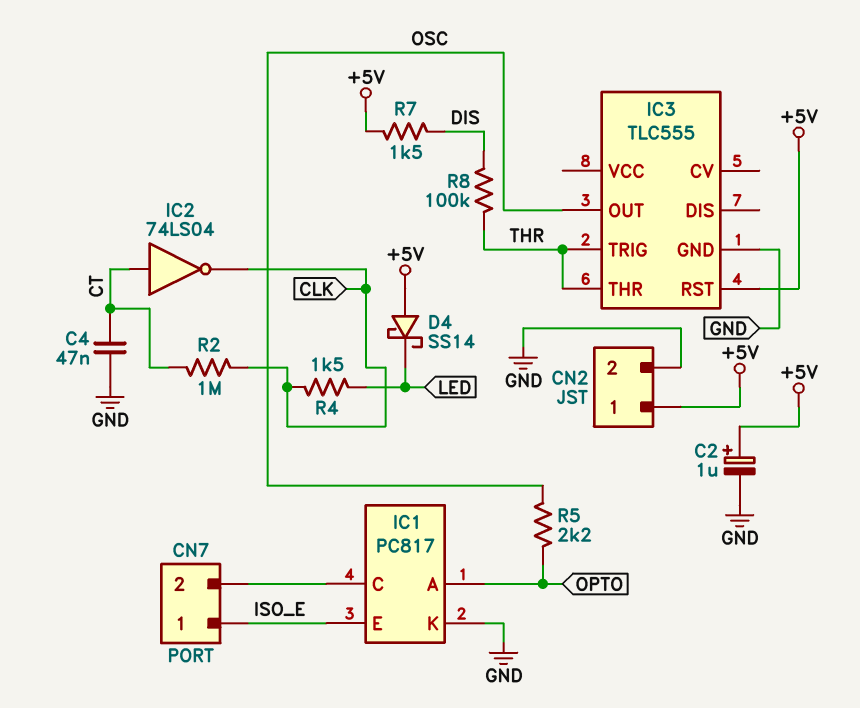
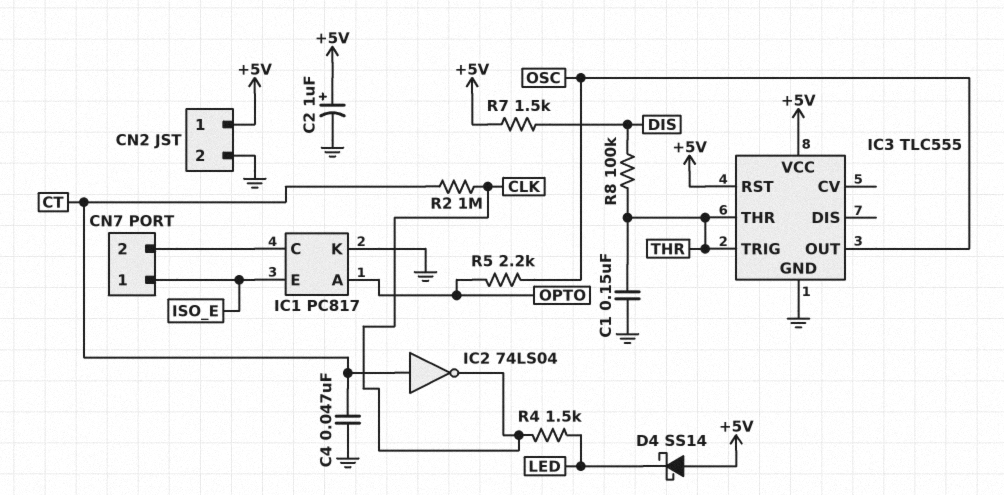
C1: none -> 150nF (GND, THR)
IC3 pin VCC: none -> +5V

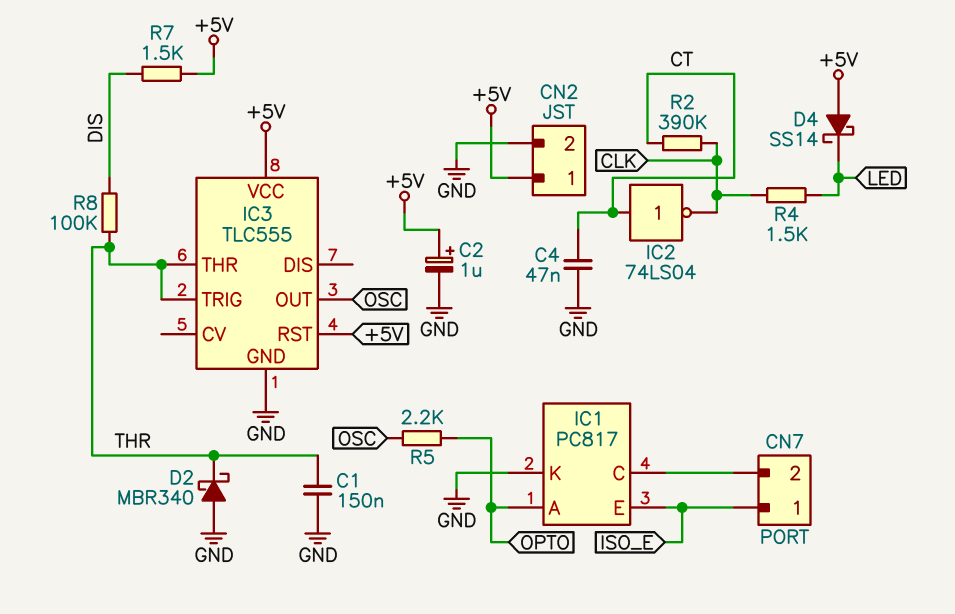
D2: none -> schottky MBR340 (A GND, K THR)
R2: 1M (CLK, CT) -> 390k (CLK, CT)

